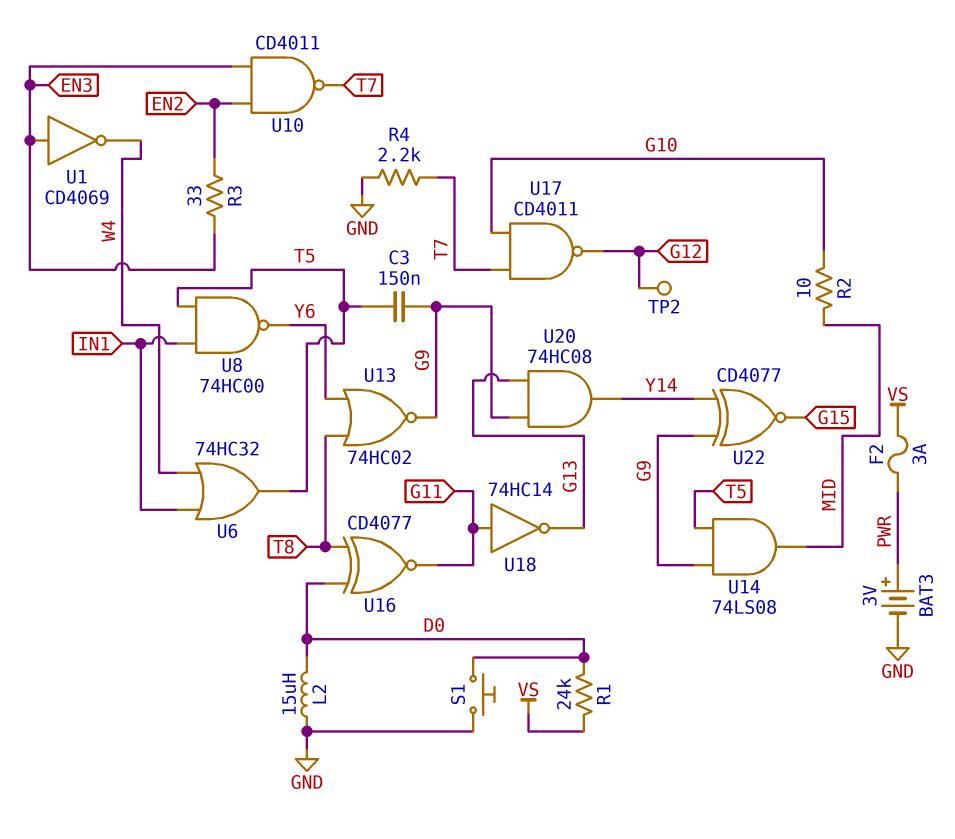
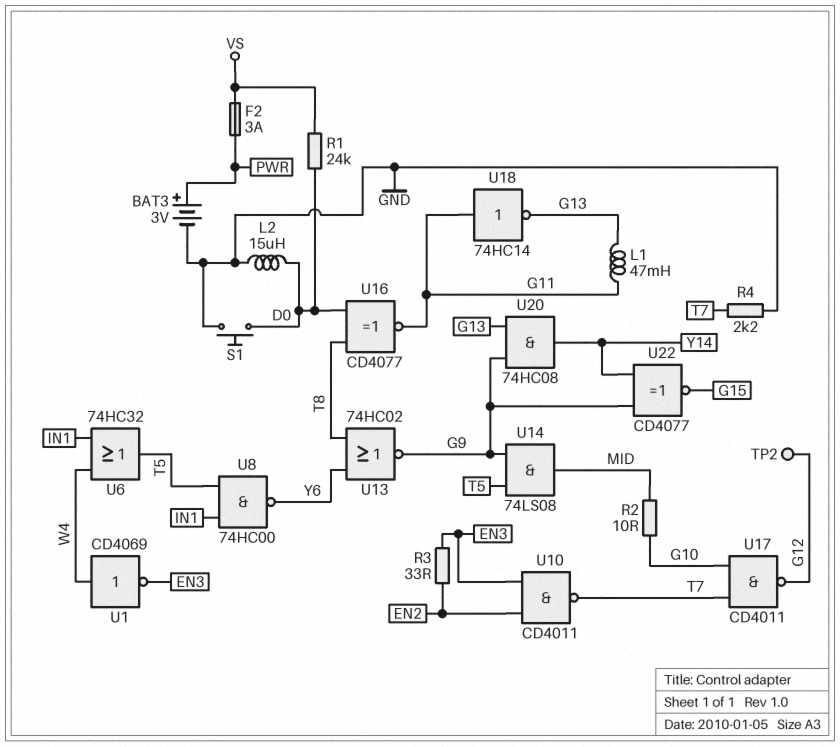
C3: 150nF (G9, T5) -> none
L1: none -> 47mH (G11, G13)
U1: NOT CD4069 (in EN3, out W4) -> NOT CD4069 (in W4, out EN3)

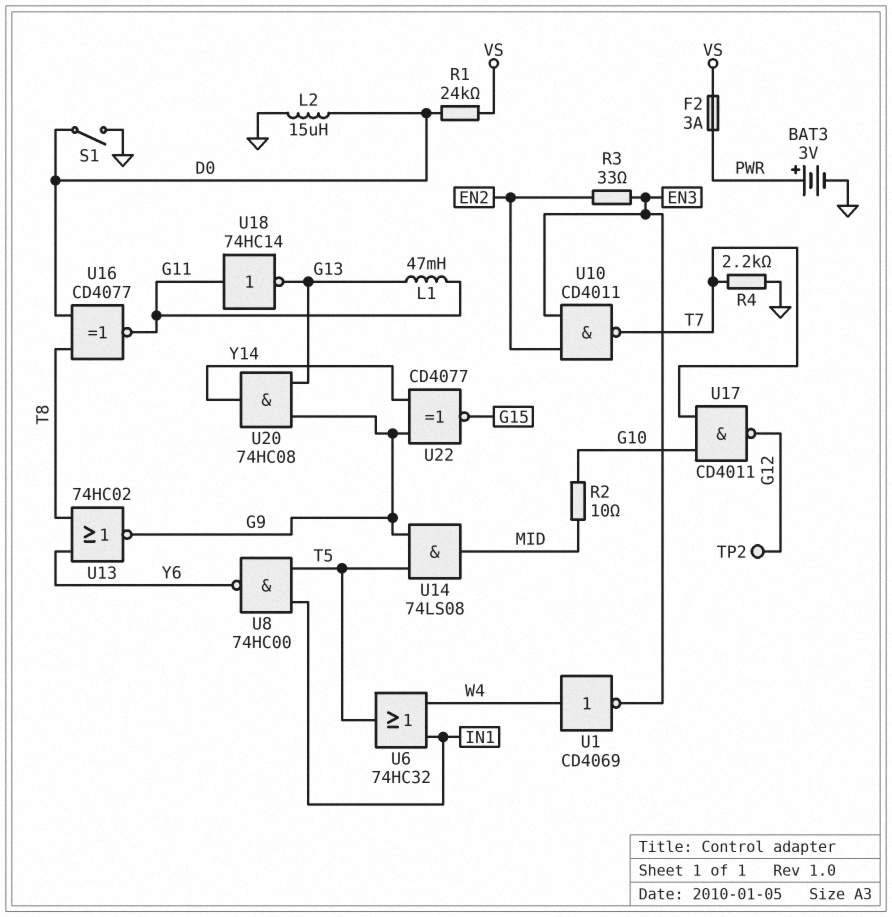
S1: button (D0, GND) -> switch (D0, GND)

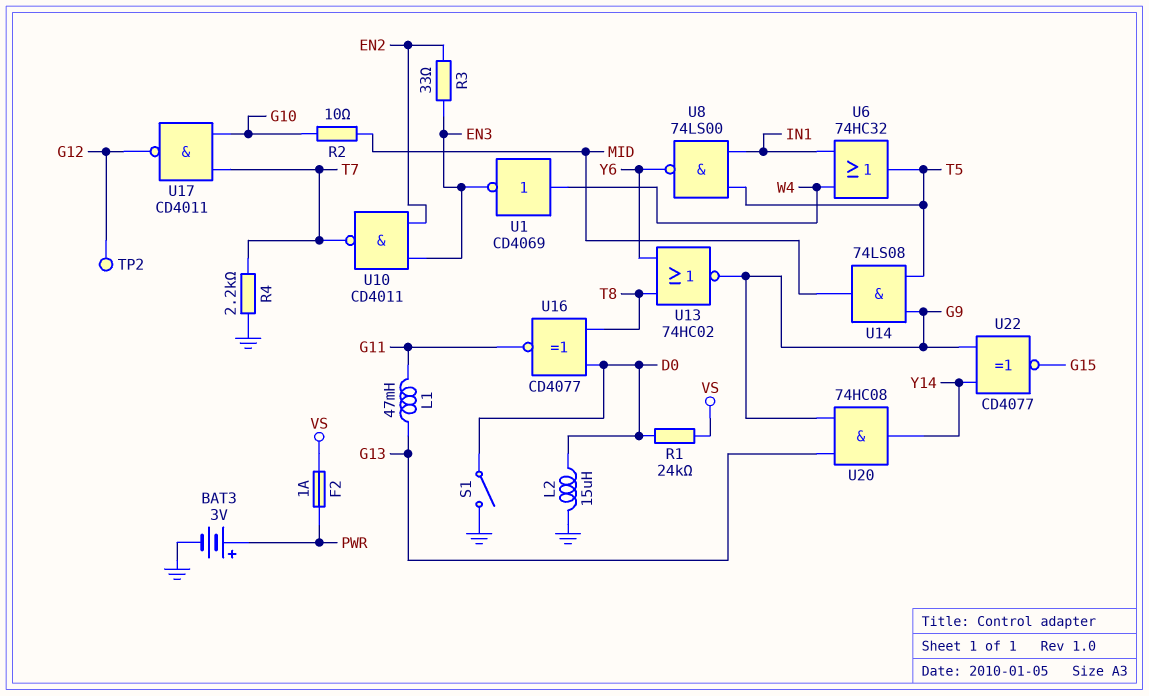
F2: 3A (PWR, VS) -> 1A (PWR, VS)
U8: NAND 74HC00 (in IN1, in T5, out Y6) -> NAND 74LS00 (in IN1, in T5, out Y6)
U18: NOT 74HC14 (in G11, out G13) -> none

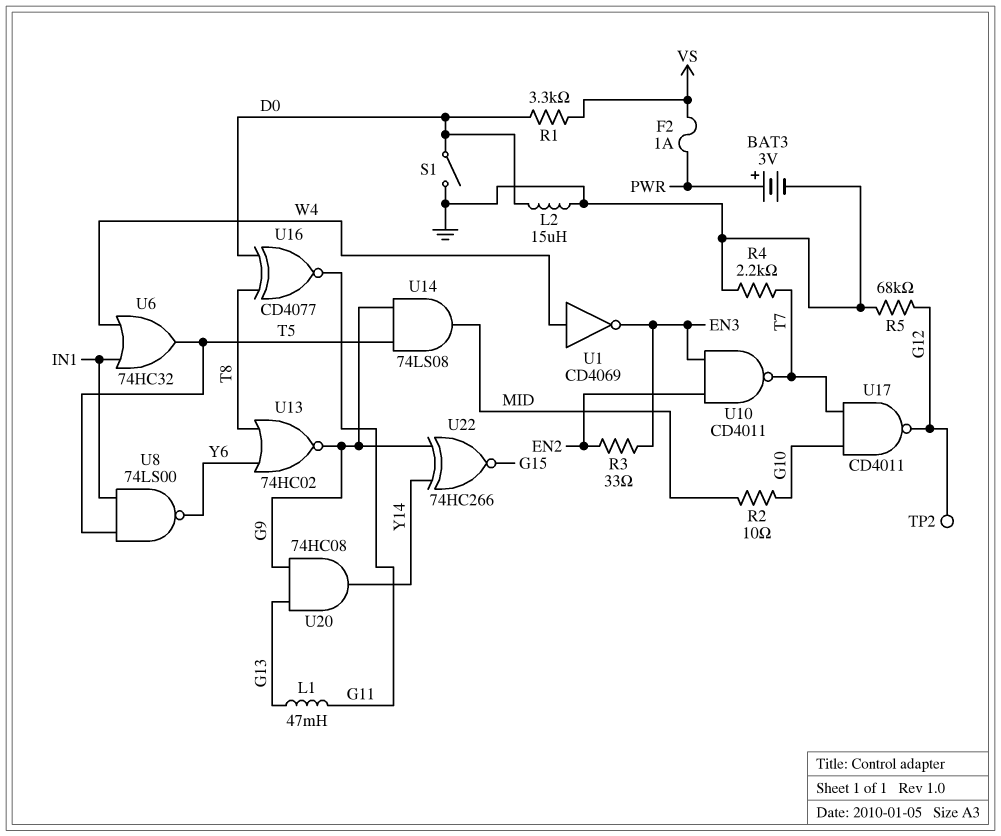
R1: 24k (D0, VS) -> 3.3k (D0, VS)
R5: none -> 68k (G12, GND)
U22: XNOR CD4077 (in G9, in Y14, out G15) -> XNOR 74HC266 (in G9, in Y14, out G15)

